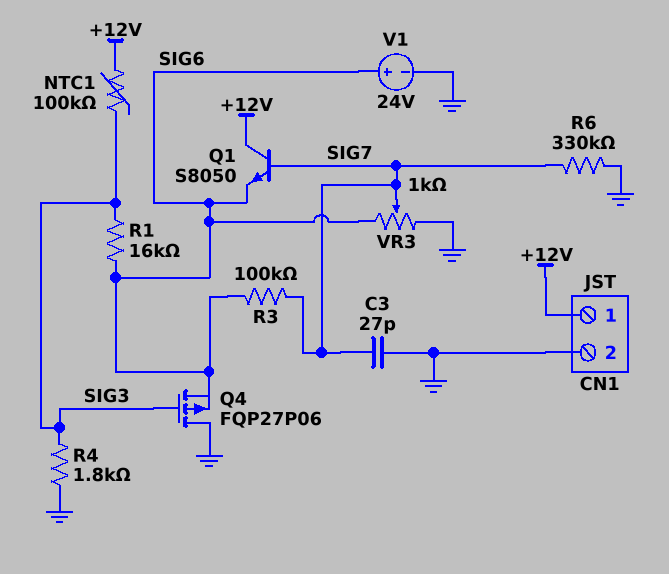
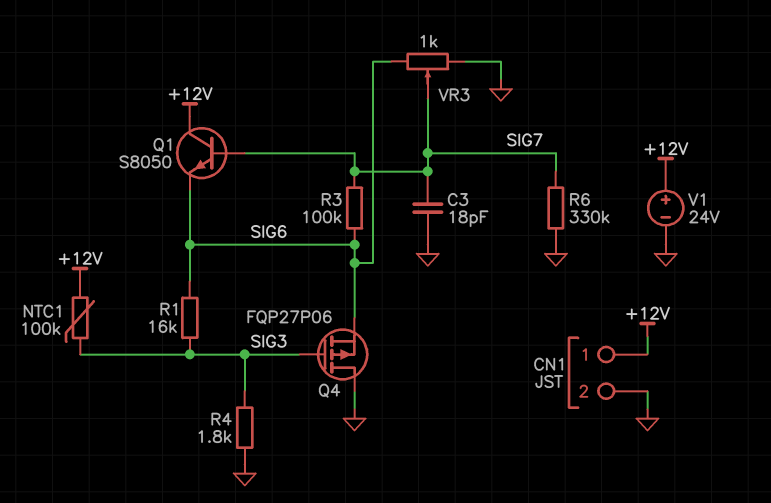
C3: 27pF (GND, SIG7) -> 18pF (GND, SIG7)
V1: 24V (plus SIG6, minus GND) -> 24V (plus +12V, minus GND)

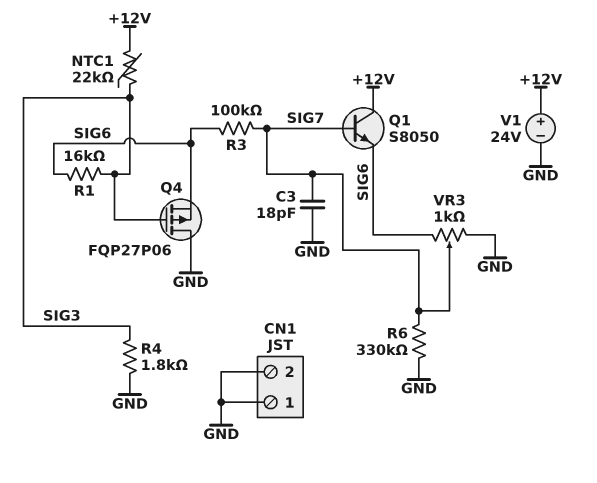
CN1 pin 1: +12V -> GND
NTC1: 100k (+12V, SIG3) -> 22k (+12V, SIG3)

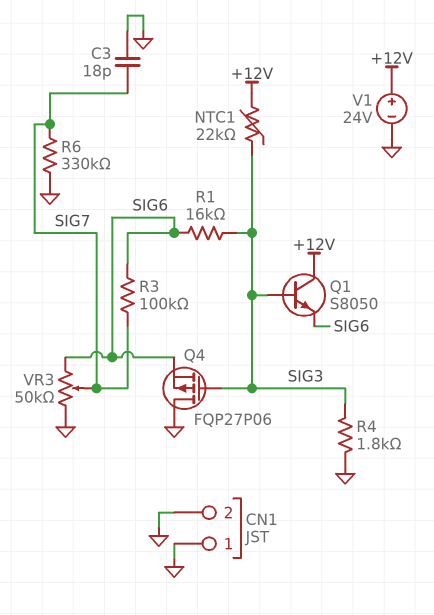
Q1: NPN S8050 (B SIG7, C +12V, E SIG6) -> NPN S8050 (B SIG3, C +12V, E SIG6)
VR3: 1k (GND, SIG6, wiper SIG7) -> 50k (GND, SIG6, wiper SIG7)

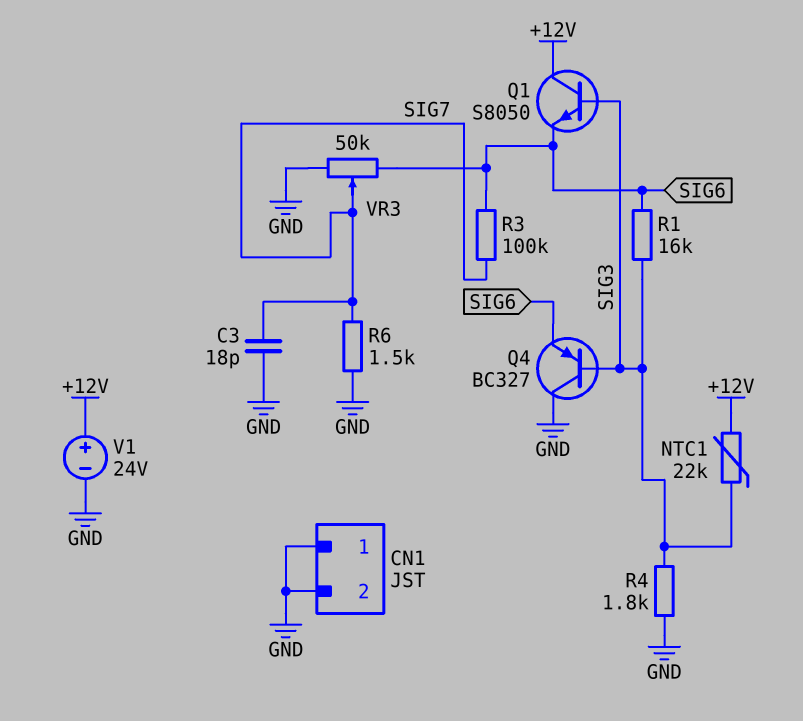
Q4: PMOS FQP27P06 (G SIG3, D GND, S SIG6) -> PNP BC327 (B SIG3, C GND, E SIG6)
R6: 330k (GND, SIG7) -> 1.5k (GND, SIG7)

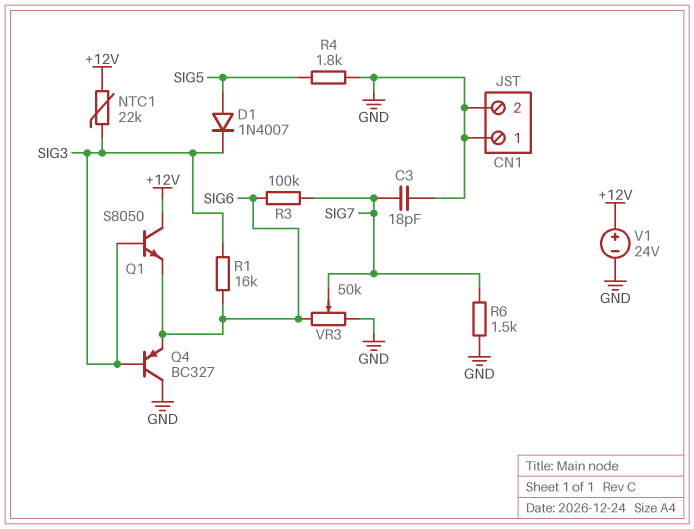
D1: none -> diode 1N4007 (A SIG5, K SIG3)
R4: 1.8k (GND, SIG3) -> 1.8k (GND, SIG5)

